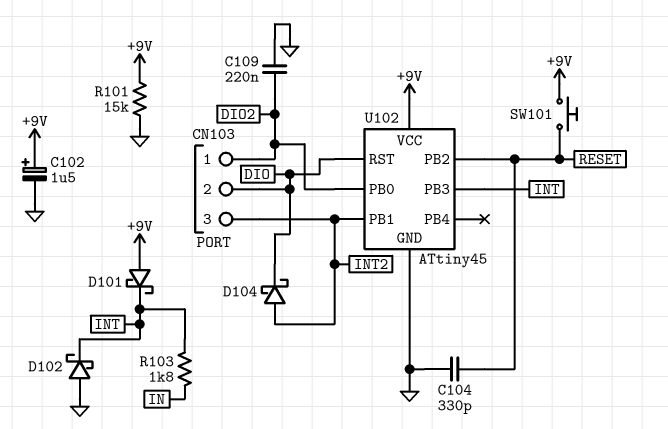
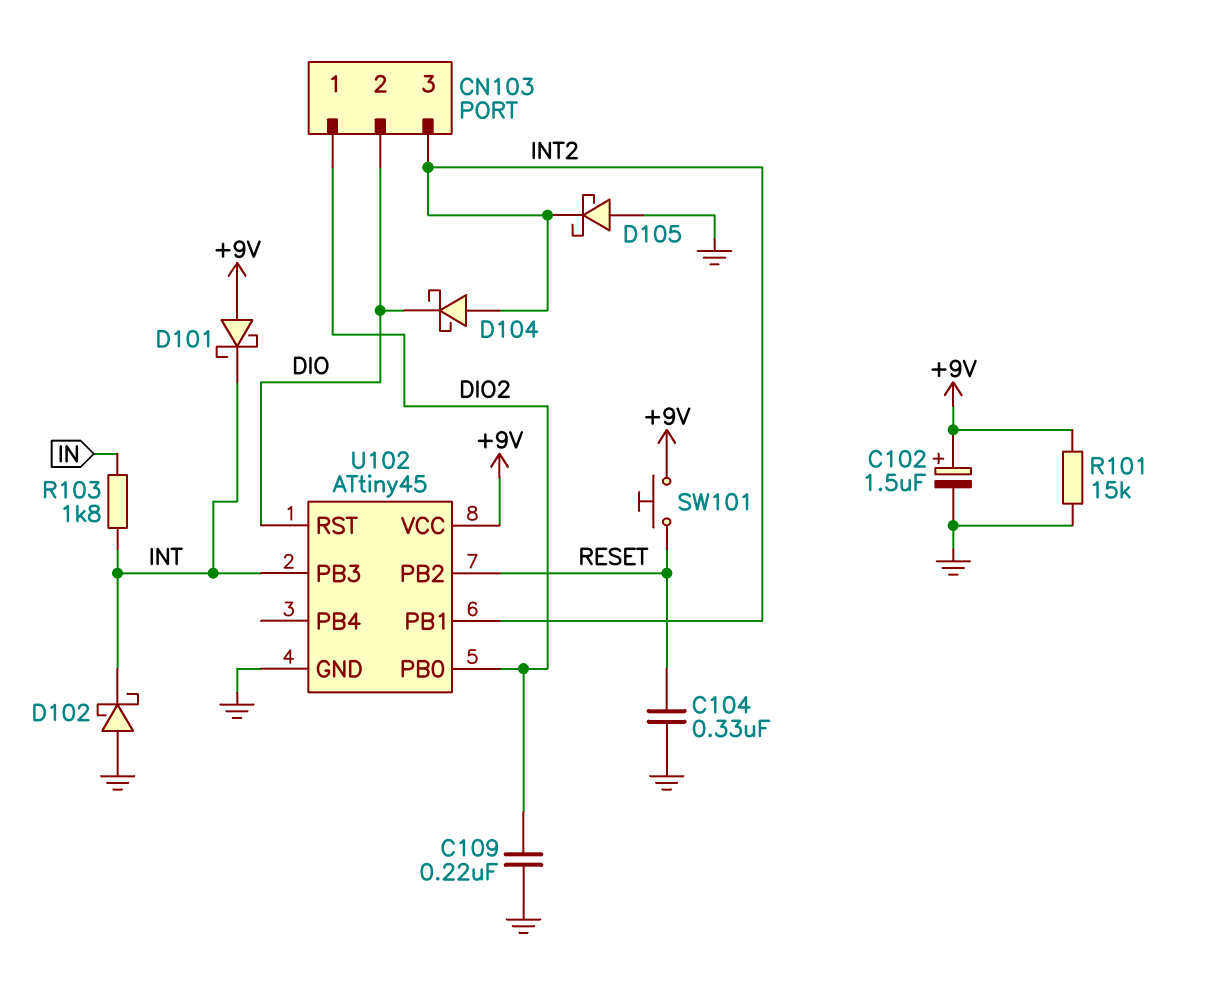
C104: 330pF (GND, RESET) -> 330nF (GND, RESET)
D105: none -> schottky (A GND, K INT2)

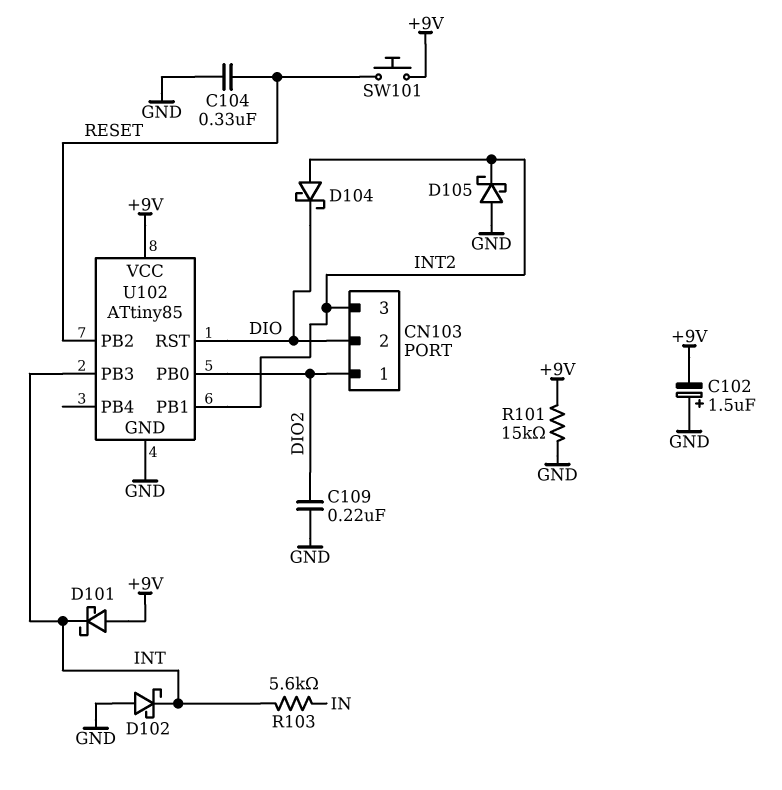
C102: 1.5uF (plus +9V, minus GND) -> 1.5uF (plus GND, minus +9V)
R103: 1.8k (IN, INT) -> 5.6k (IN, INT)
U102: ATtiny45 -> ATtiny85

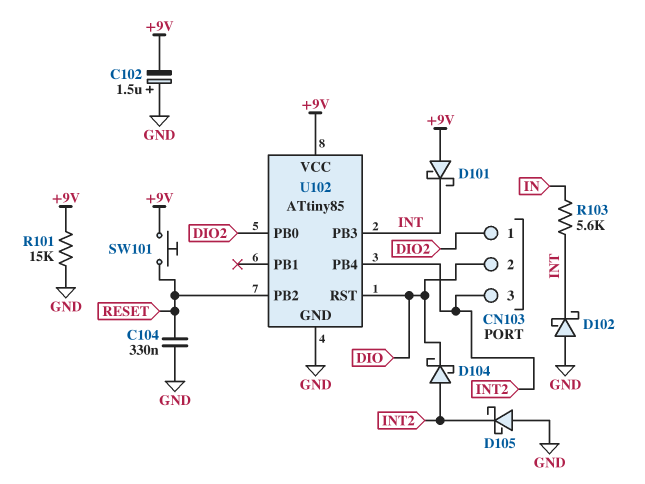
C109: 220nF (DIO2, GND) -> none
U102 pin PB1: INT2 -> none
U102 pin PB4: none -> INT2

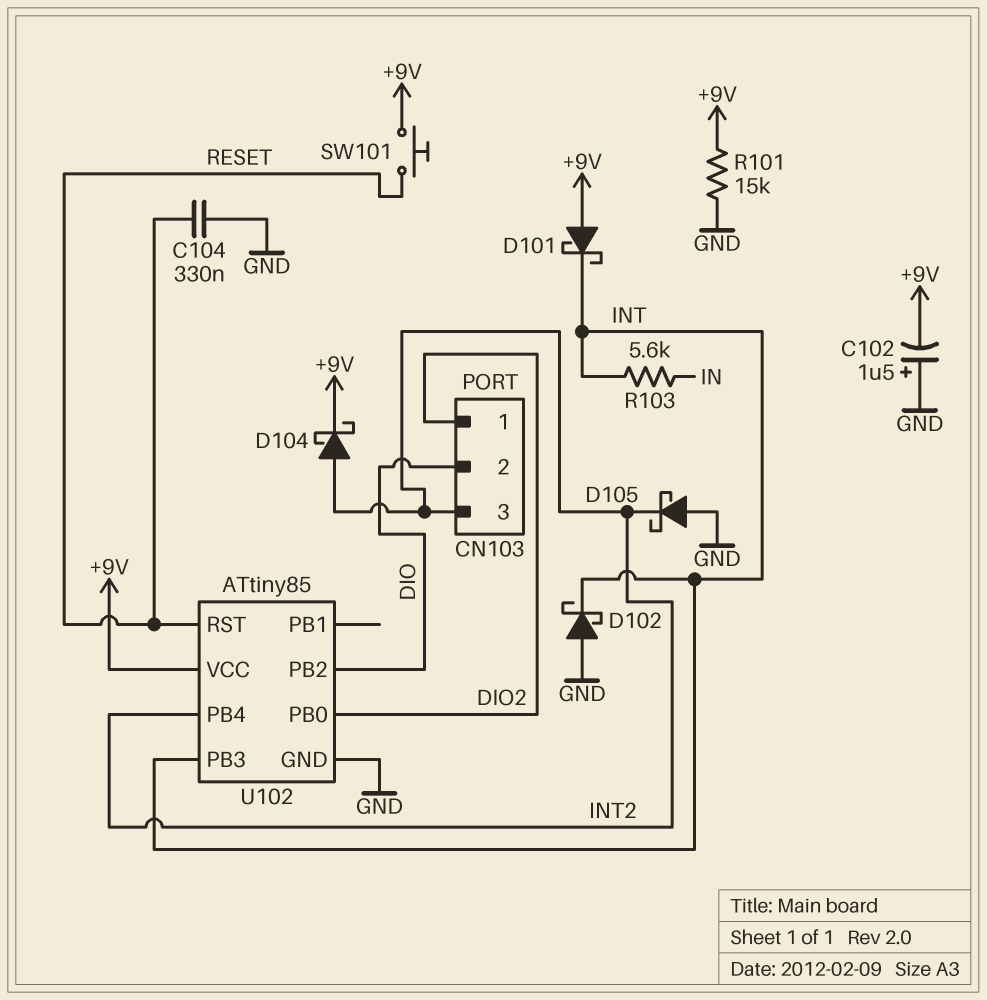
D104: schottky (A INT2, K DIO) -> schottky (A INT2, K +9V)
U102 pin PB2: RESET -> DIO
U102 pin RST: DIO -> RESET

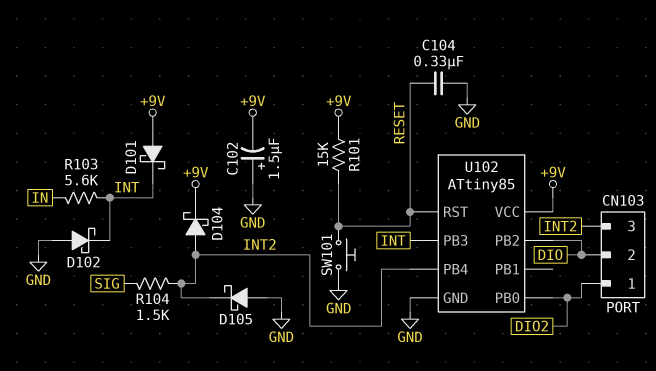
R101: 15k (+9V, GND) -> 15k (+9V, RESET)
R104: none -> 1.5k (INT2, SIG)
SW101: button (+9V, RESET) -> button (GND, RESET)

